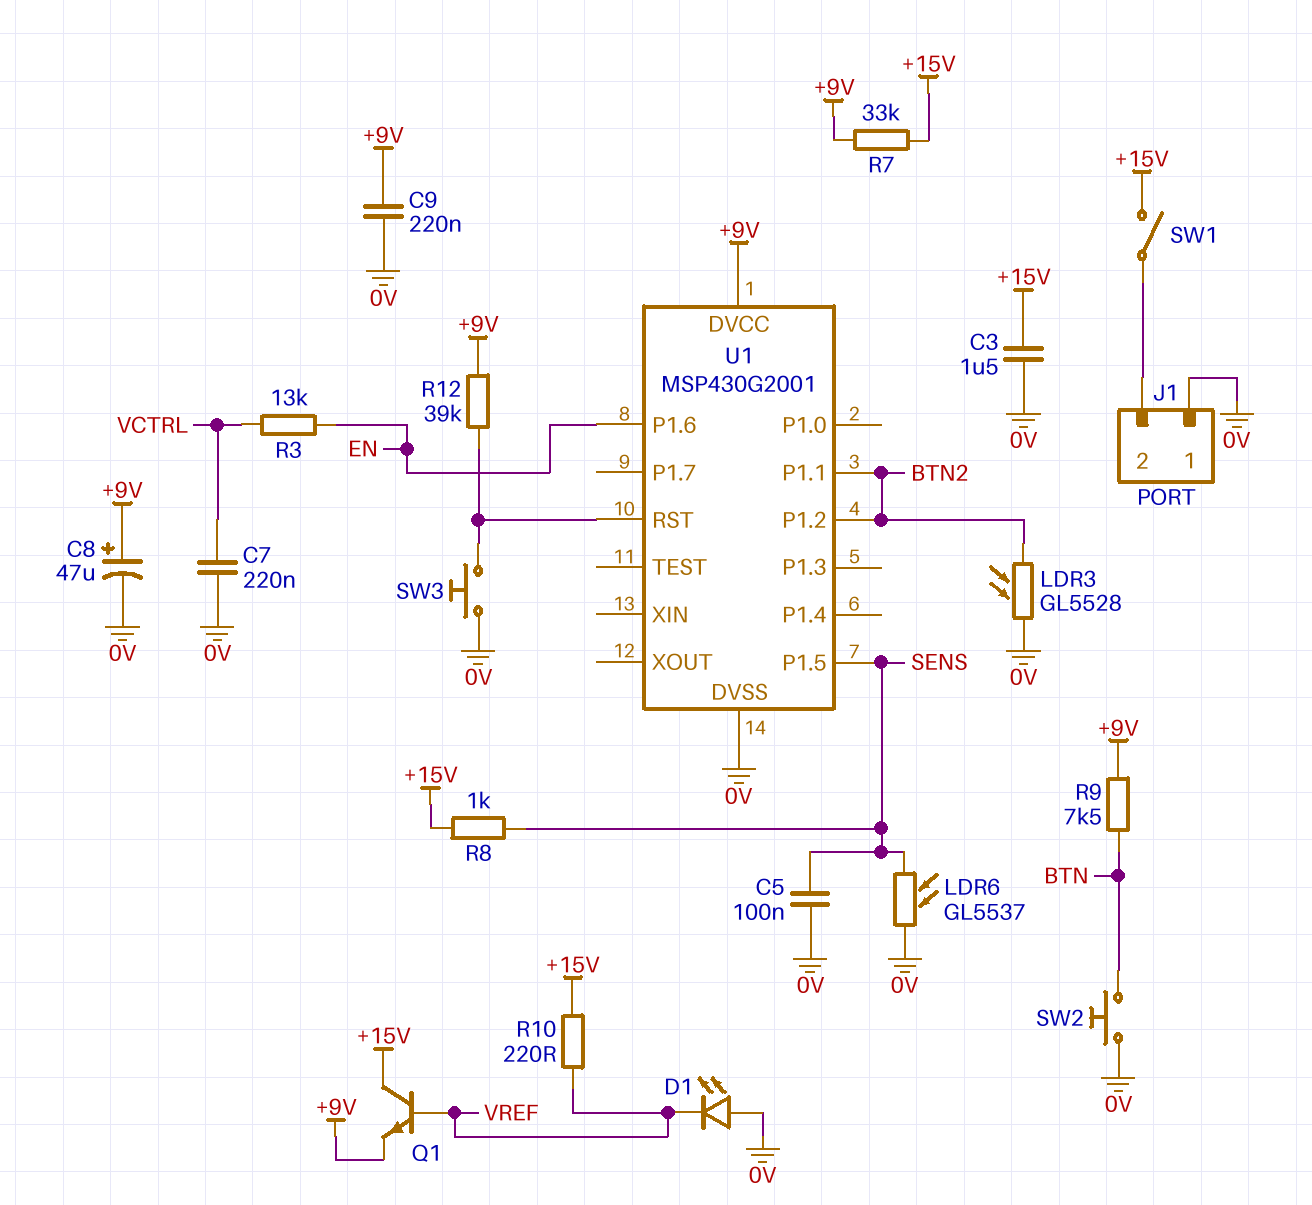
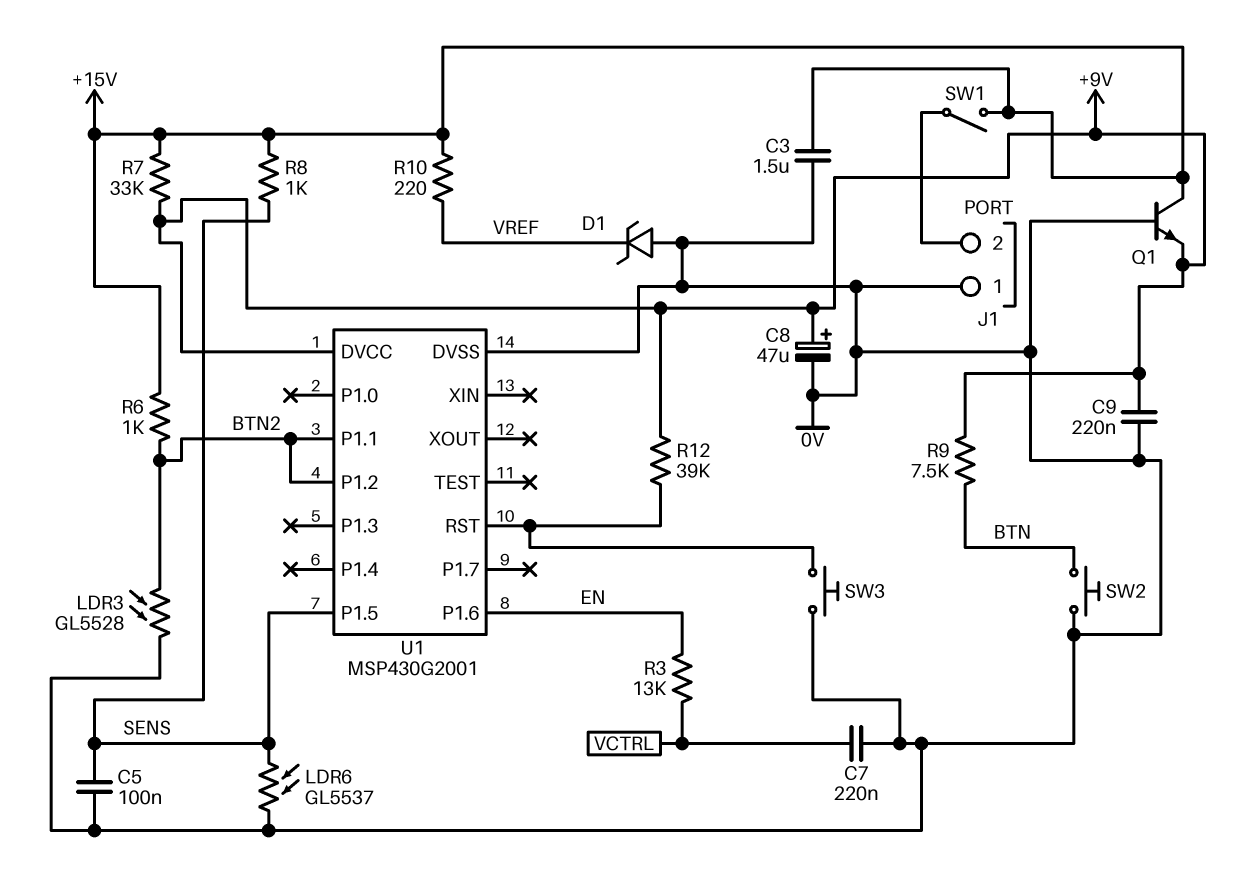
D1: LED (A 0V, K VREF) -> zener (A 0V, K VREF)
Q1: NPN (B VREF, C +15V, E +9V) -> NPN (B 0V, C +15V, E +9V)
R6: none -> 1k (+15V, BTN2)

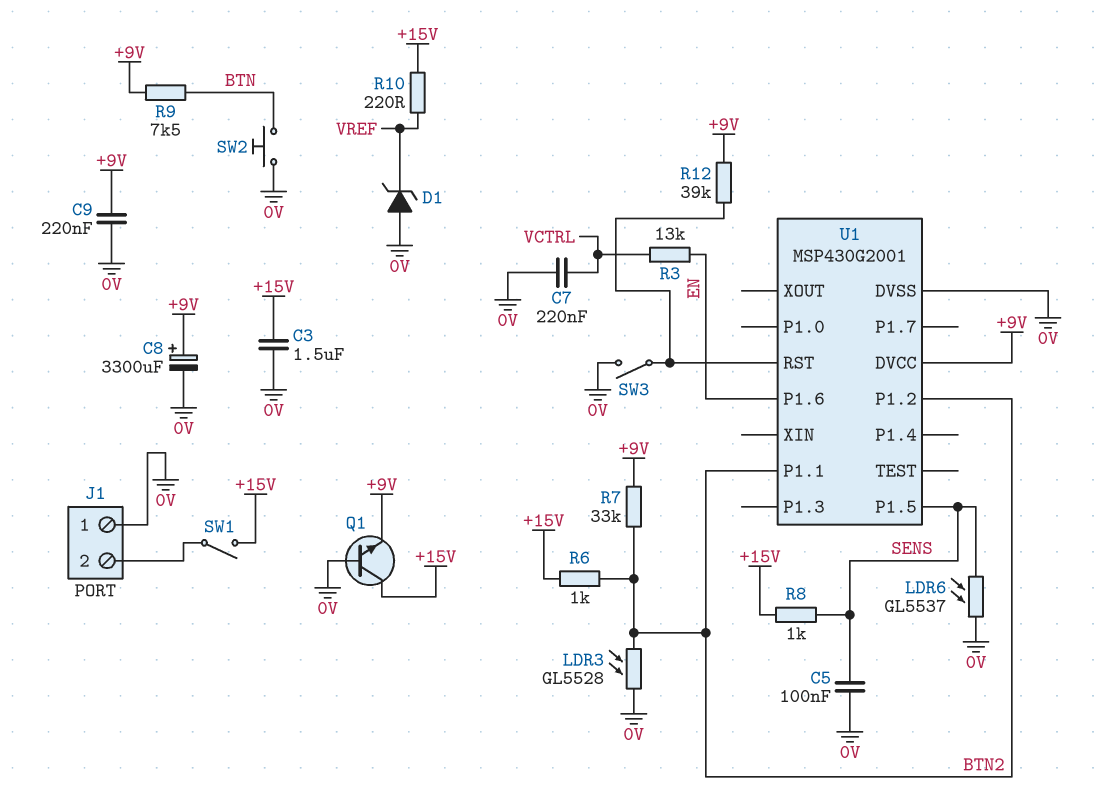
C8: 47uF (plus +9V, minus 0V) -> 3300uF (plus +9V, minus 0V)
R7: 33k (+9V, +15V) -> 33k (+9V, BTN2)
SW3: button (0V, U1/RST) -> switch (0V, U1/RST)

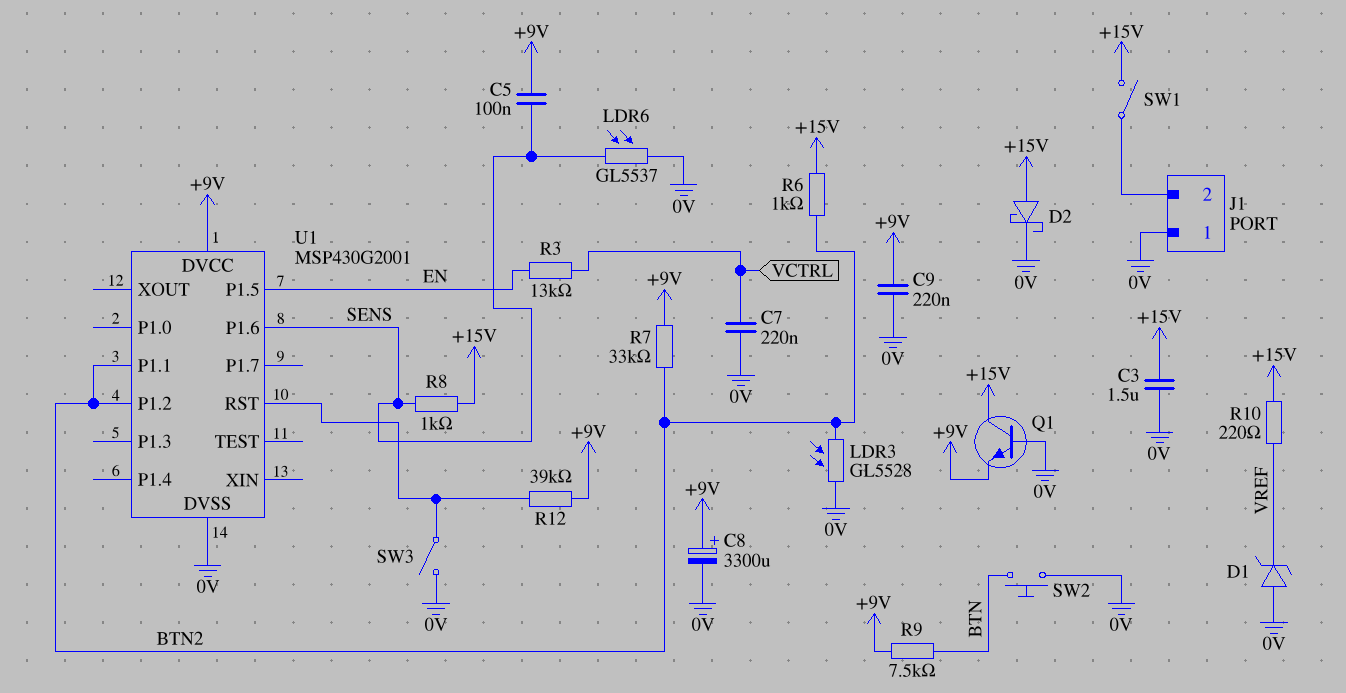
C5: 100nF (0V, SENS) -> 100nF (+9V, SENS)
D2: none -> schottky (A +15V, K 0V)
U1 pin P1.5: SENS -> EN
U1 pin P1.6: EN -> SENS

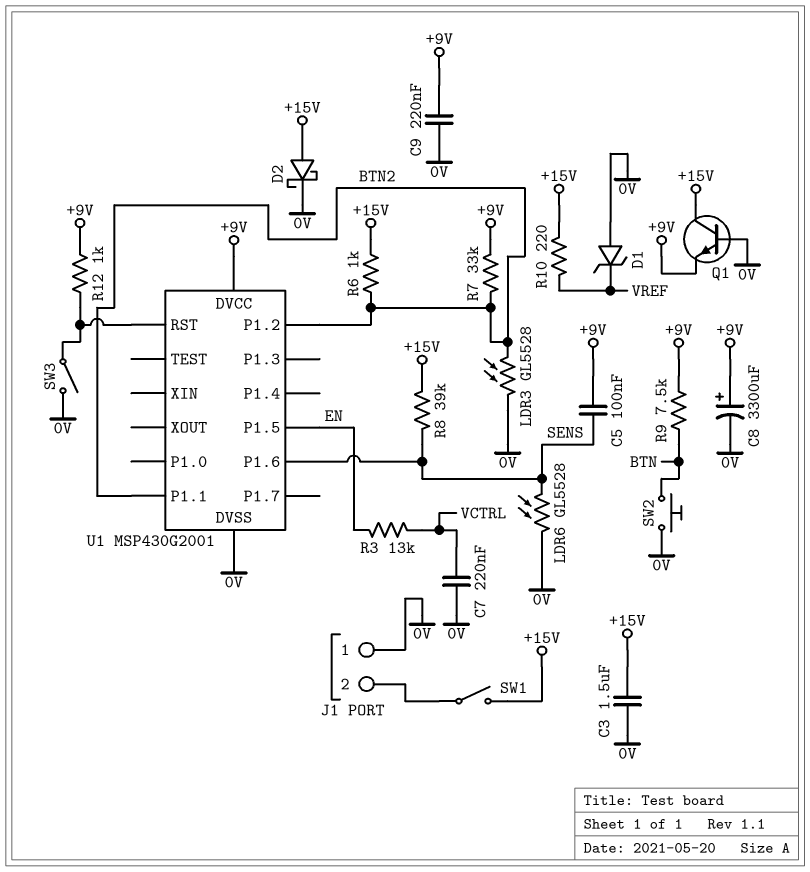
LDR6: GL5537 (0V, SENS) -> GL5528 (0V, SENS)
R8: 1k (+15V, SENS) -> 39k (+15V, SENS)
R12: 39k (+9V, U1/RST) -> 1k (+9V, U1/RST)

